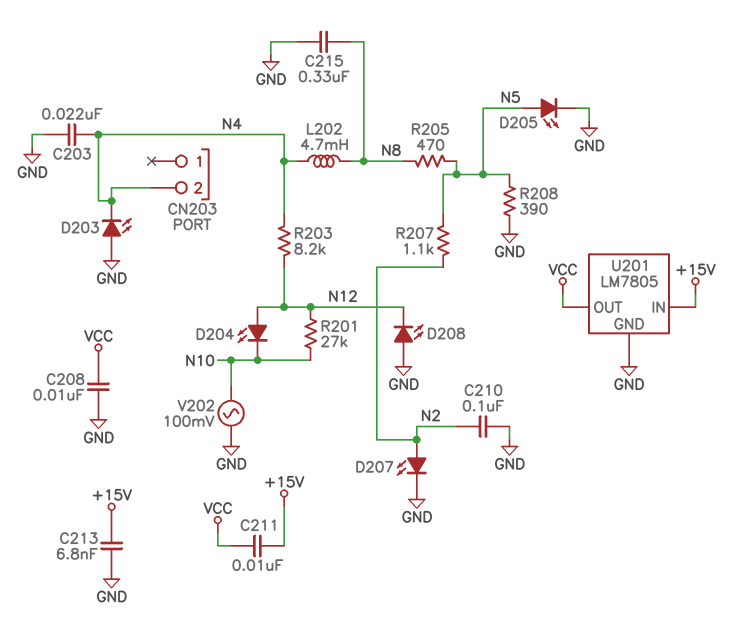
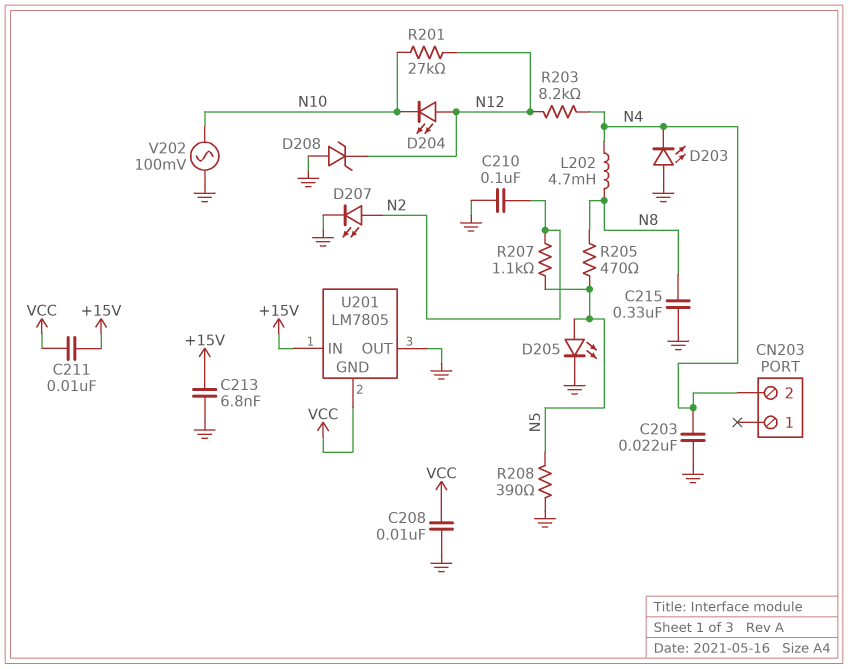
D208: LED (A GND, K N12) -> zener (A GND, K N12)
U201 pin GND: GND -> VCC
U201 pin OUT: VCC -> GND

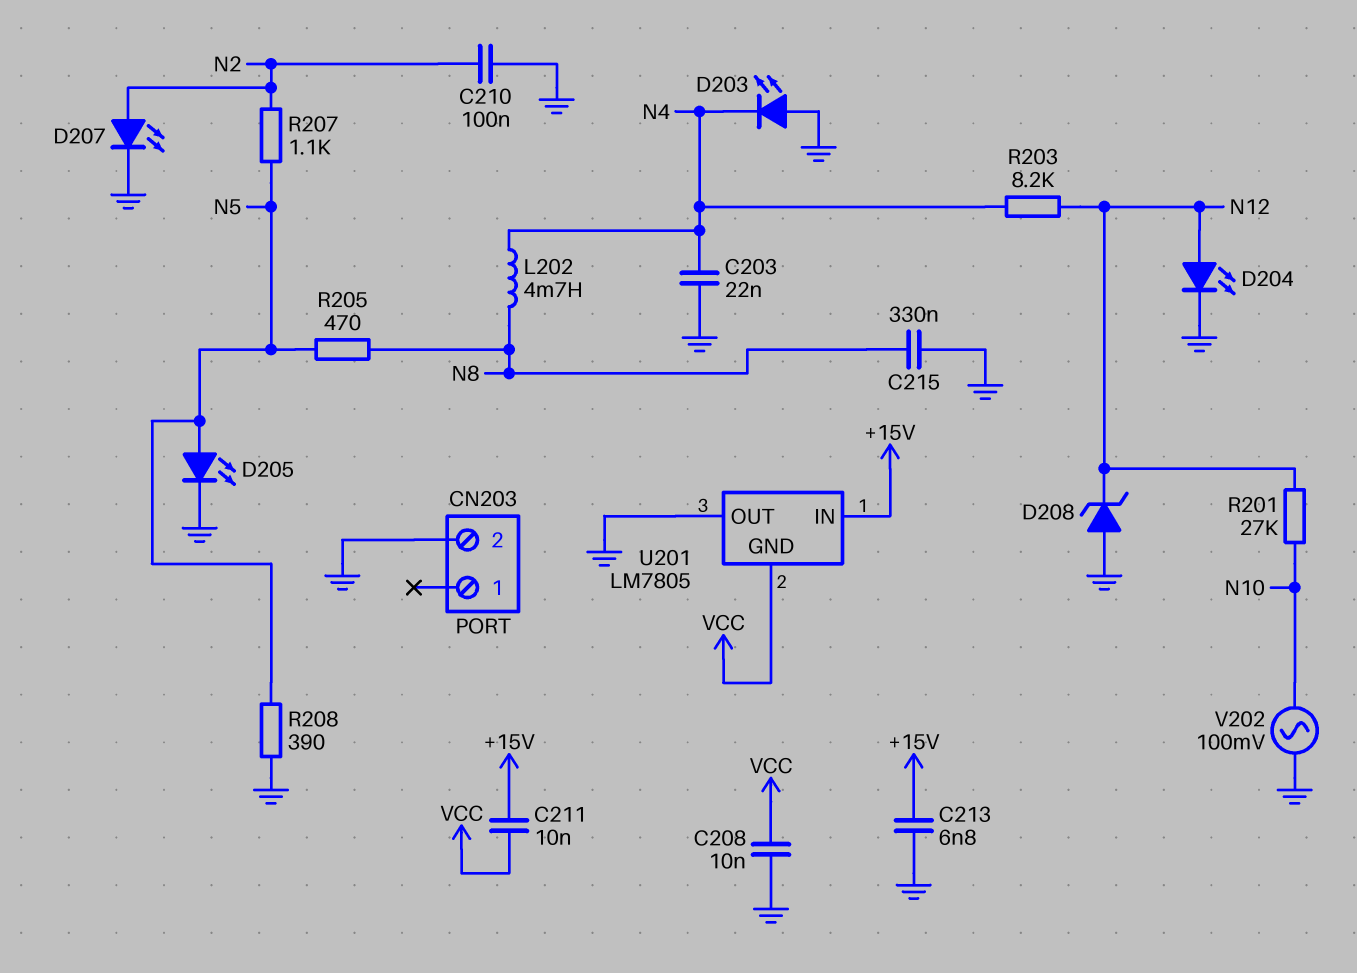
CN203 pin 2: N4 -> GND
D204: LED (A N12, K N10) -> LED (A N12, K GND)

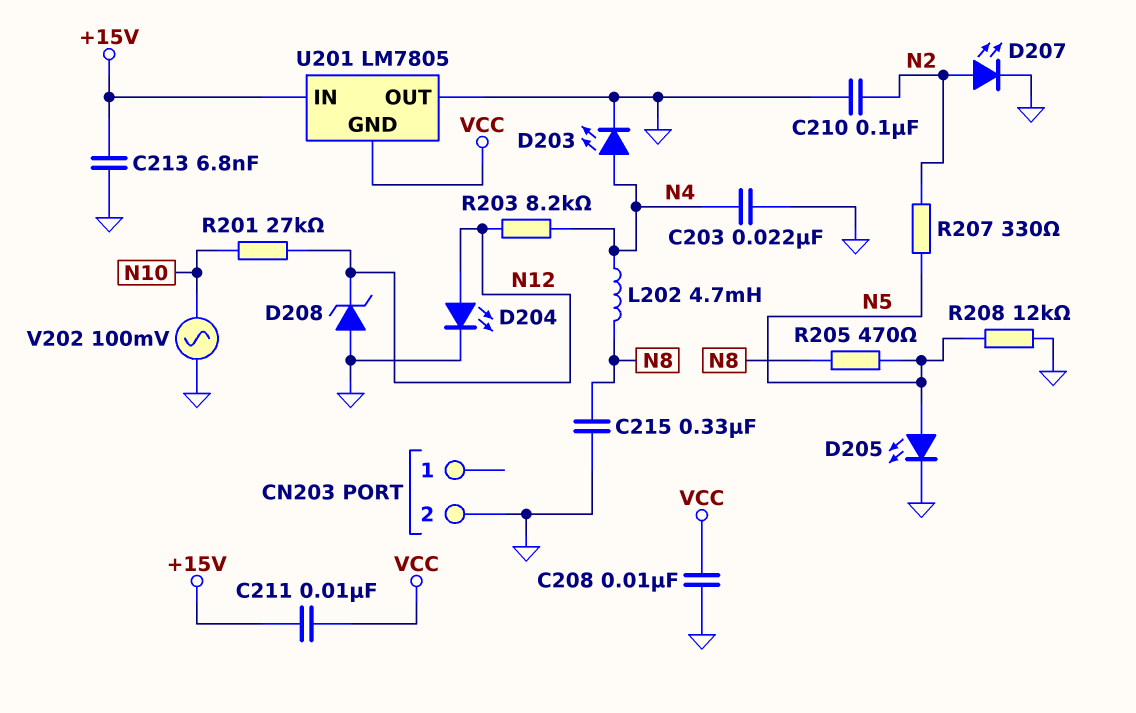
D203: LED (A GND, K N4) -> LED (A N4, K GND)
R207: 1.1k (N2, N5) -> 330 (N2, N5)
R208: 390 (GND, N5) -> 12k (GND, N5)

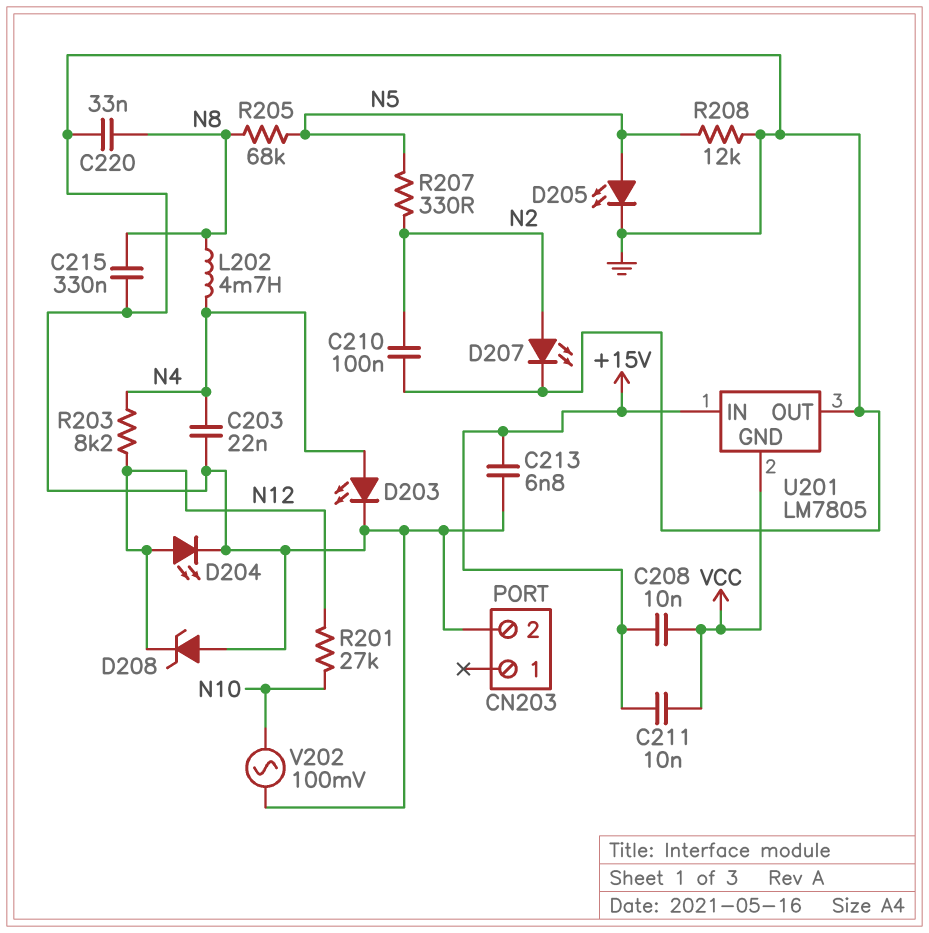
C208: 10nF (GND, VCC) -> 10nF (+15V, VCC)
C220: none -> 33nF (GND, N8)
R205: 470 (N5, N8) -> 68k (N5, N8)

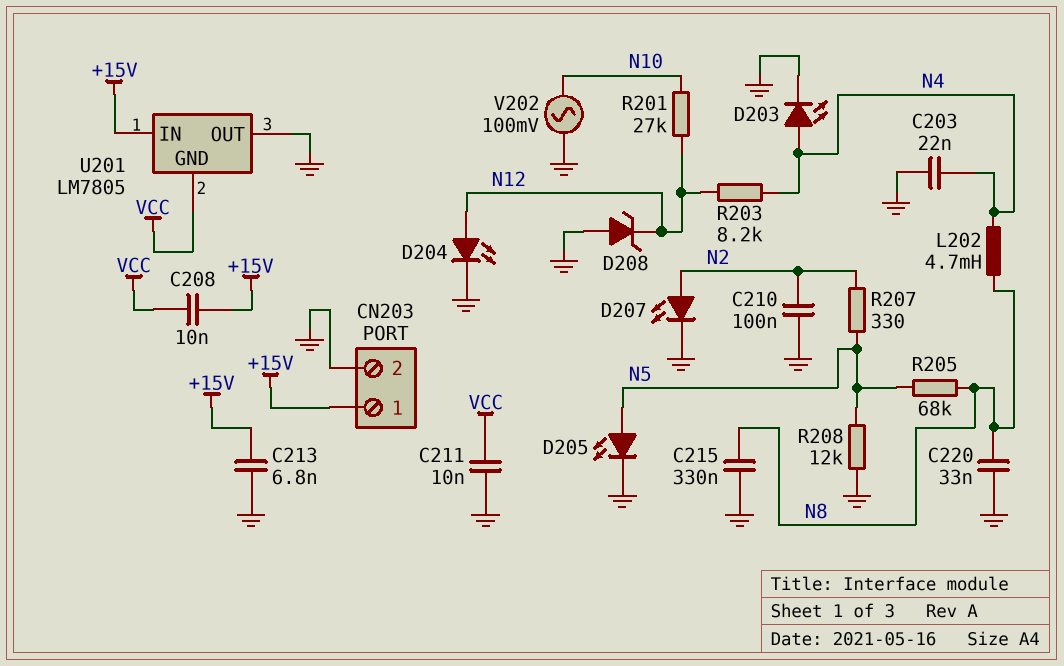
C211: 10nF (+15V, VCC) -> 10nF (GND, VCC)
CN203 pin 1: none -> +15V

